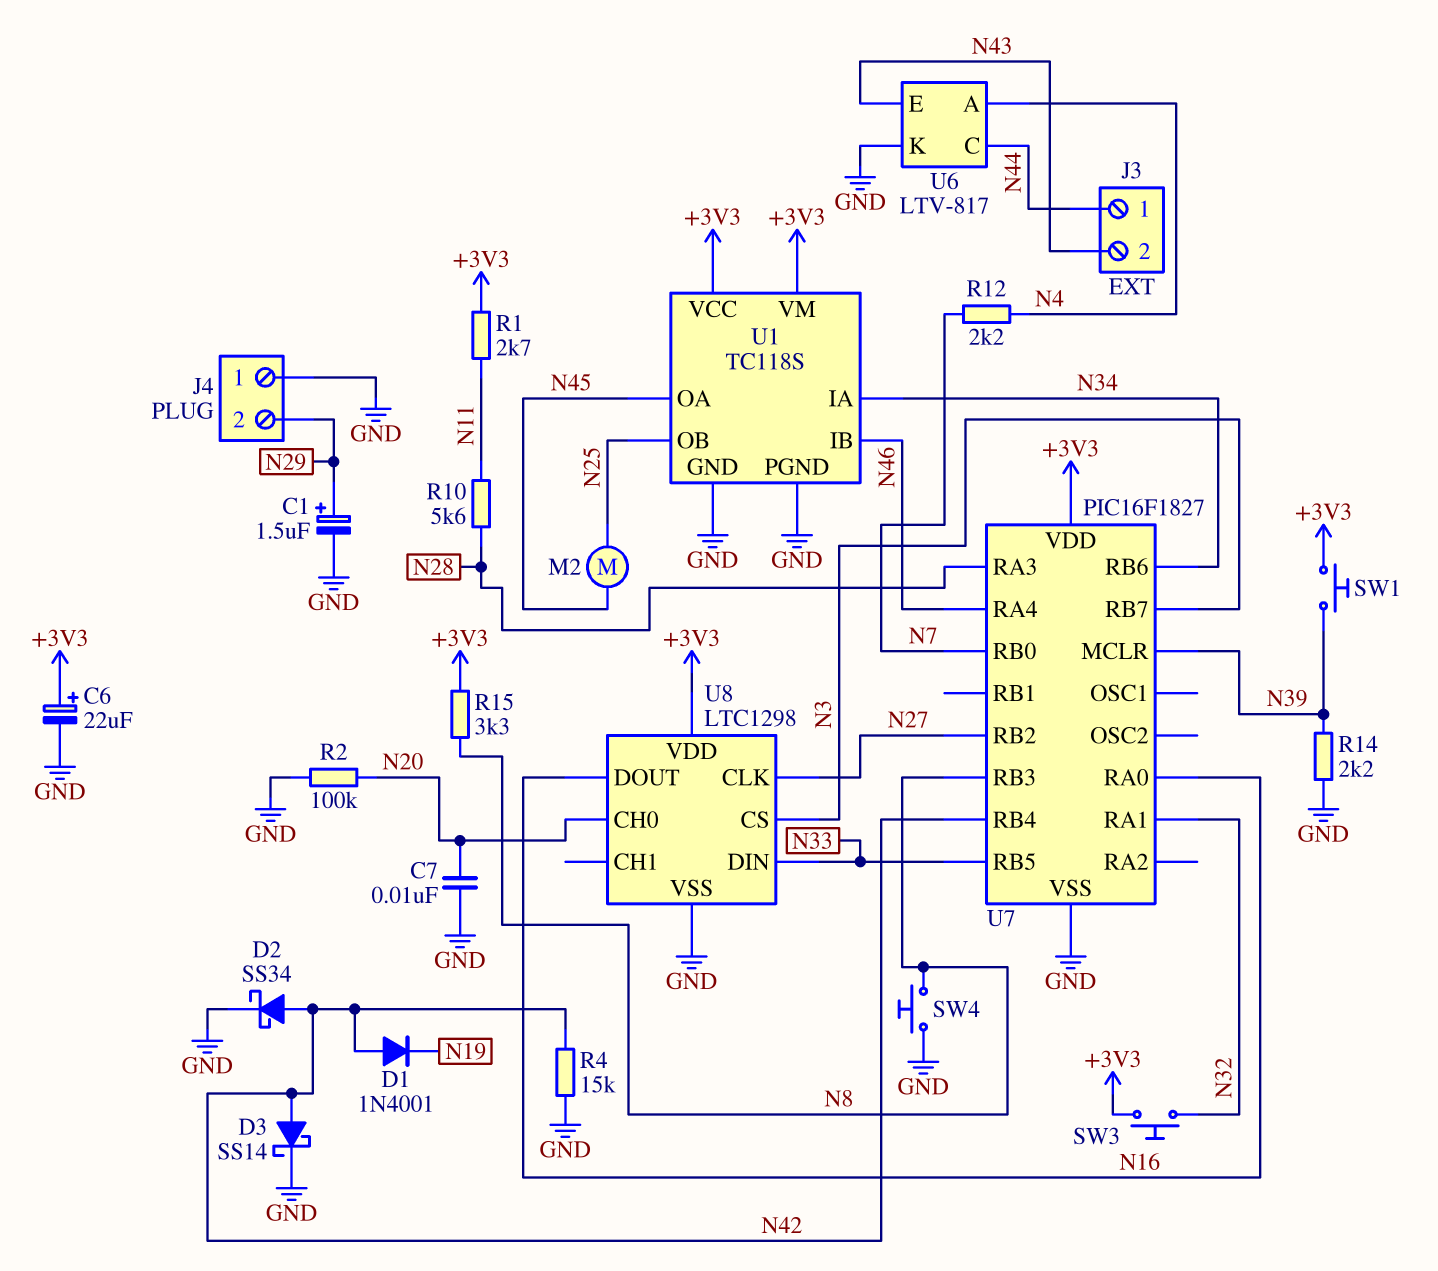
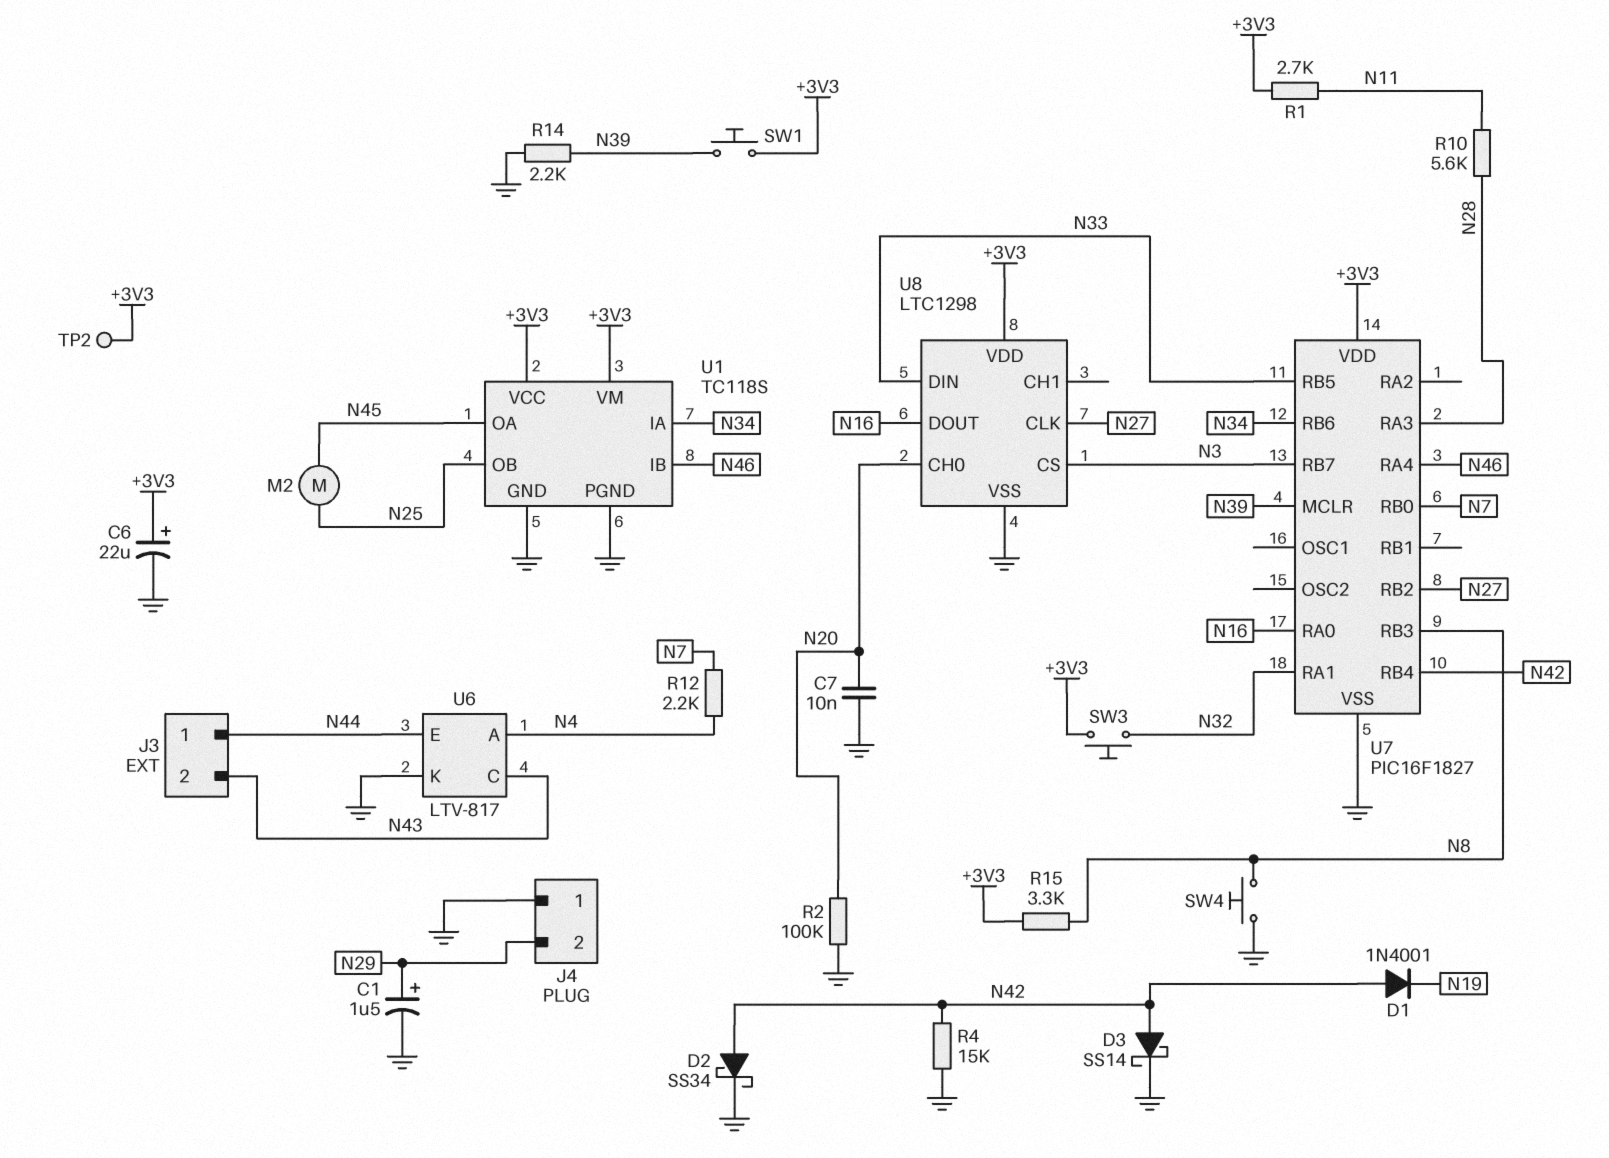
TP2: none -> test point (+3V3)
U6 pin C: N44 -> N43
U6 pin E: N43 -> N44

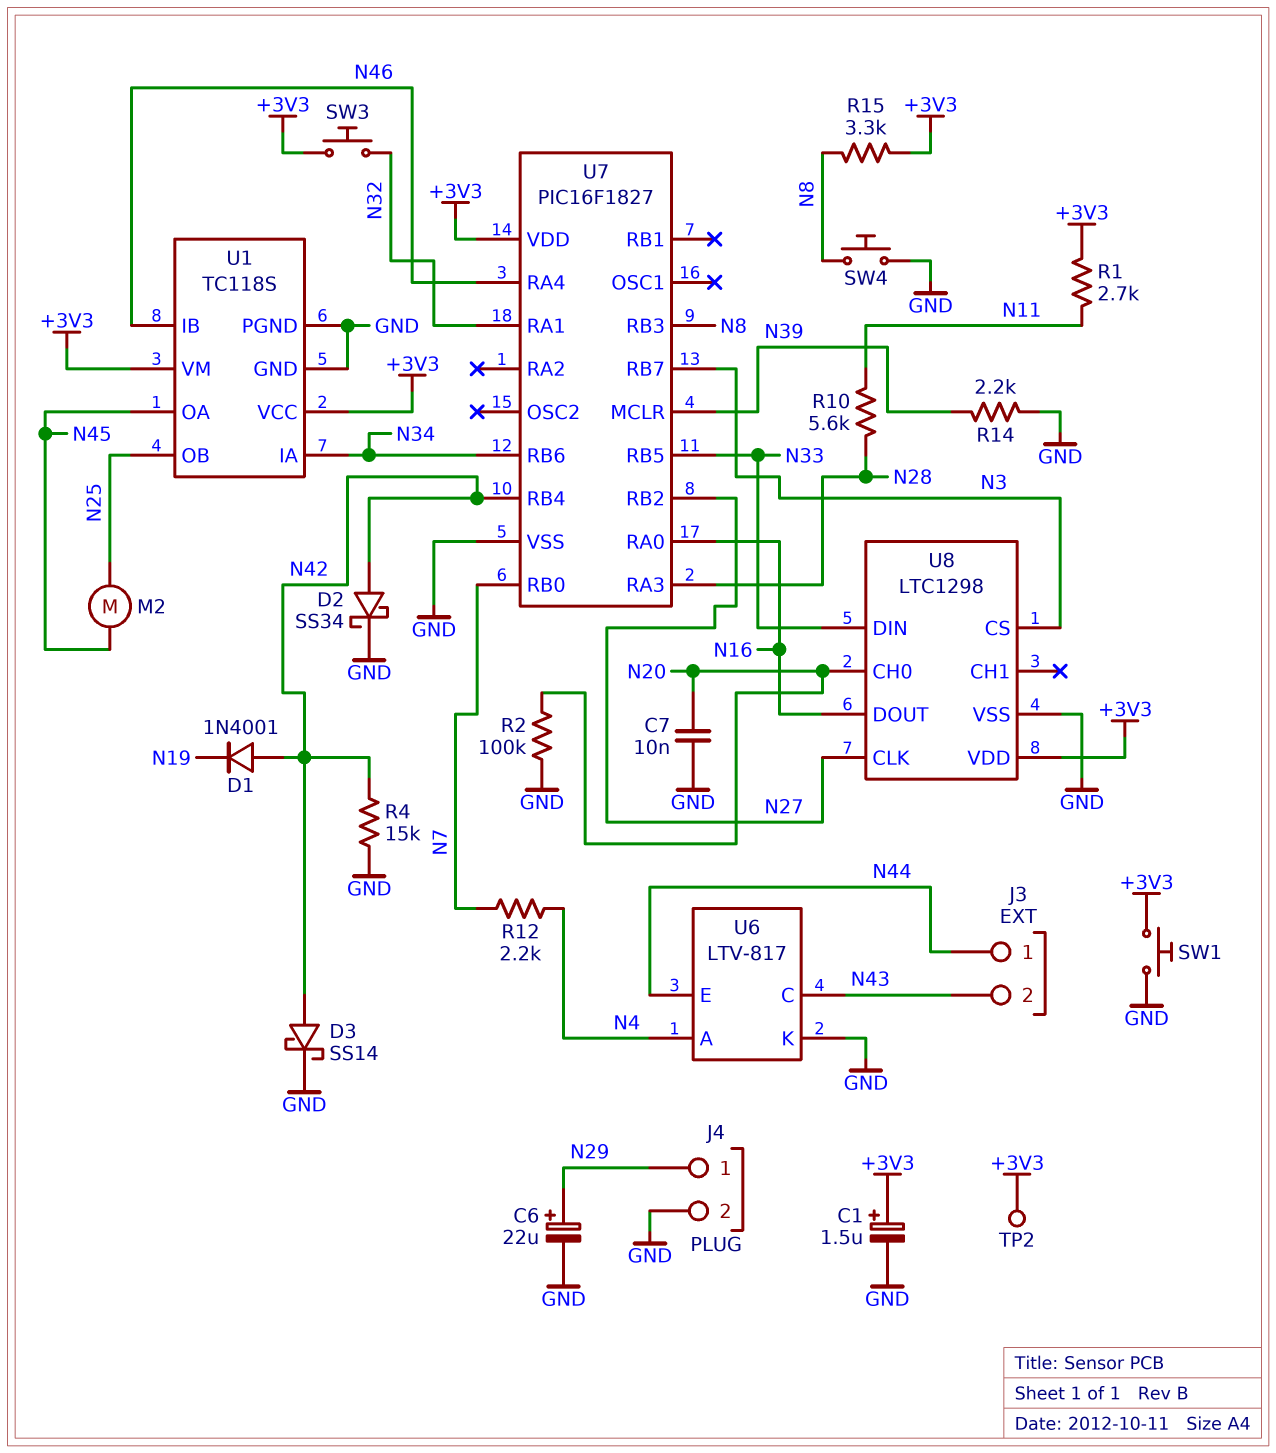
C1: 1.5uF (plus N29, minus GND) -> 1.5uF (plus +3V3, minus GND)
C6: 22uF (plus +3V3, minus GND) -> 22uF (plus N29, minus GND)
J4 pin 1: GND -> N29
J4 pin 2: N29 -> GND
SW1: button (+3V3, N39) -> button (+3V3, GND)

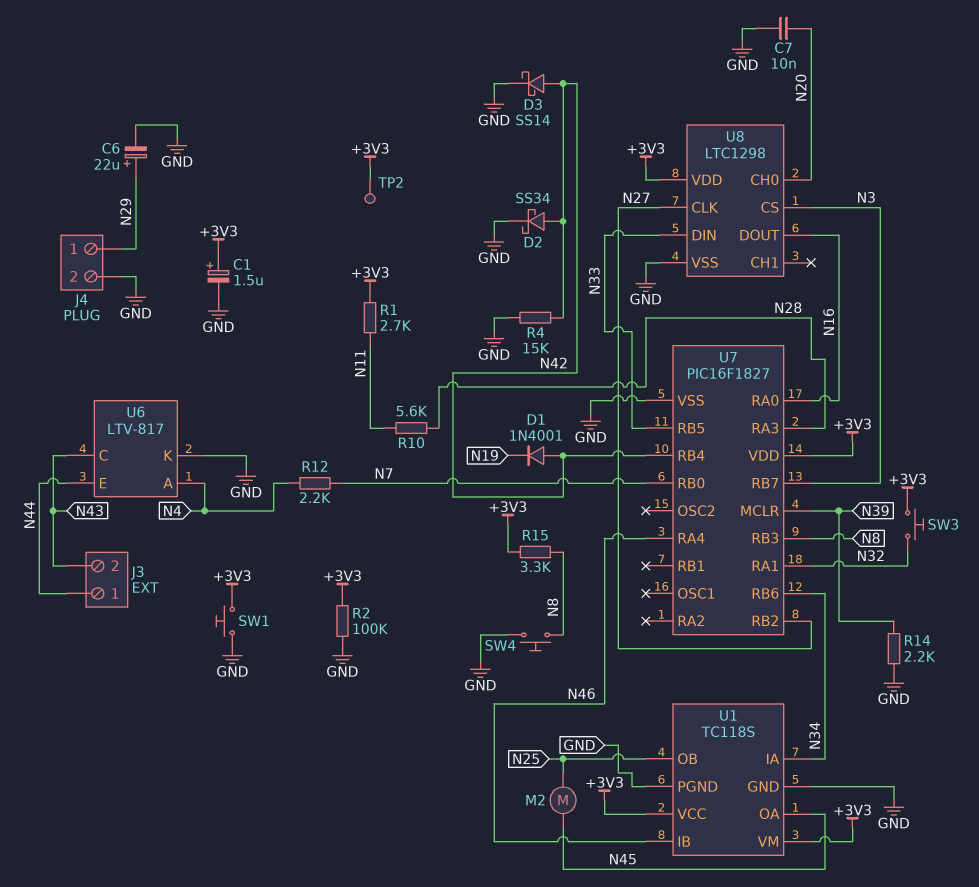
R2: 100k (GND, N20) -> 100k (+3V3, GND)

